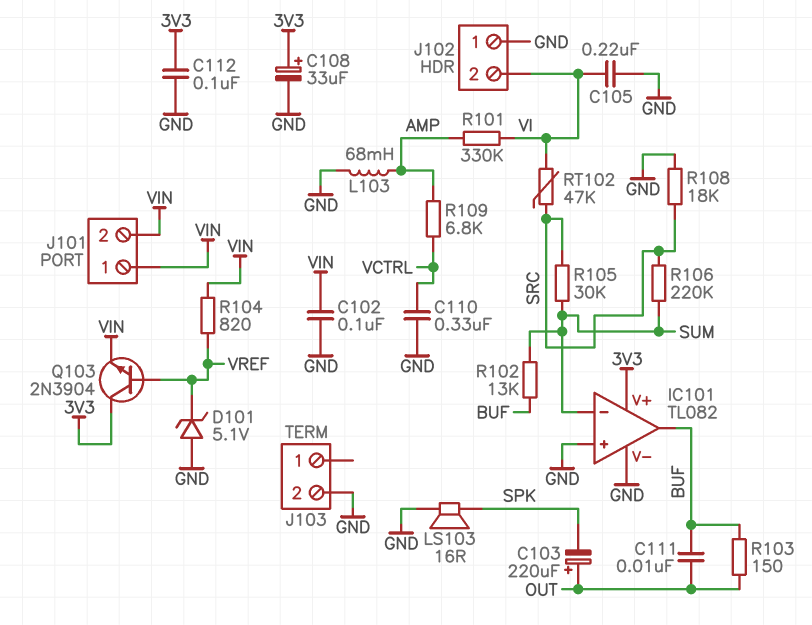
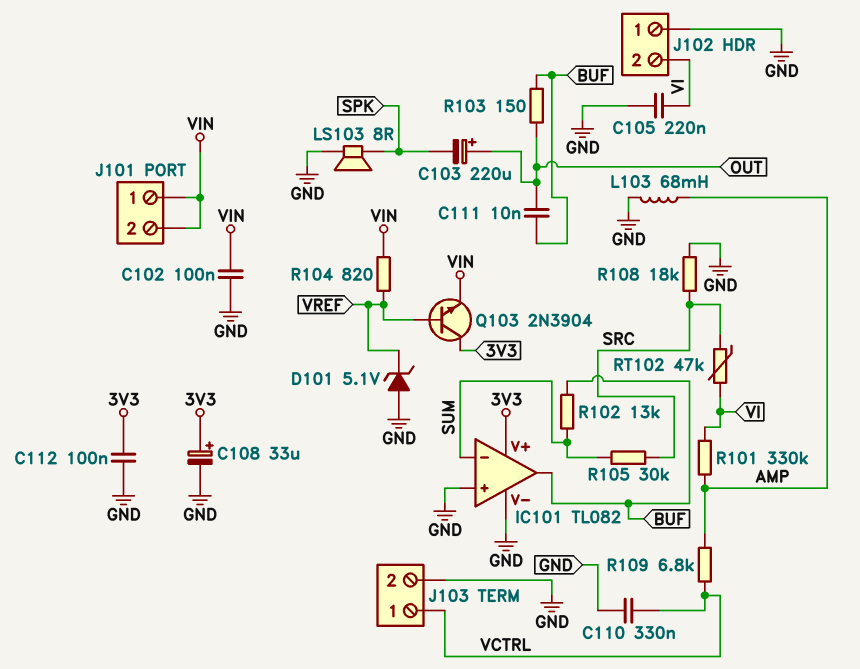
J103 pin 1: none -> VCTRL
LS103: speaker 16R (GND, SPK) -> speaker 8R (GND, SPK)
R106: 220k (SRC, SUM) -> none

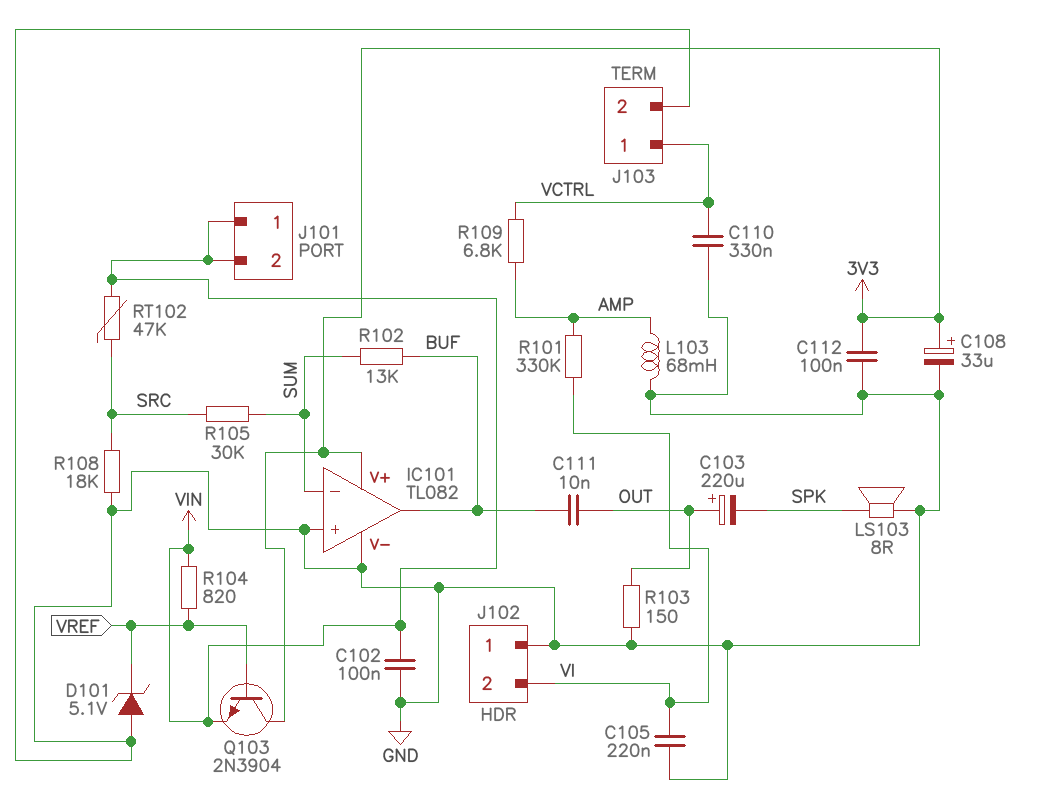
R103: 150 (BUF, OUT) -> 150 (GND, OUT)
RT102: 47k (SRC, VI) -> 47k (SRC, VIN)

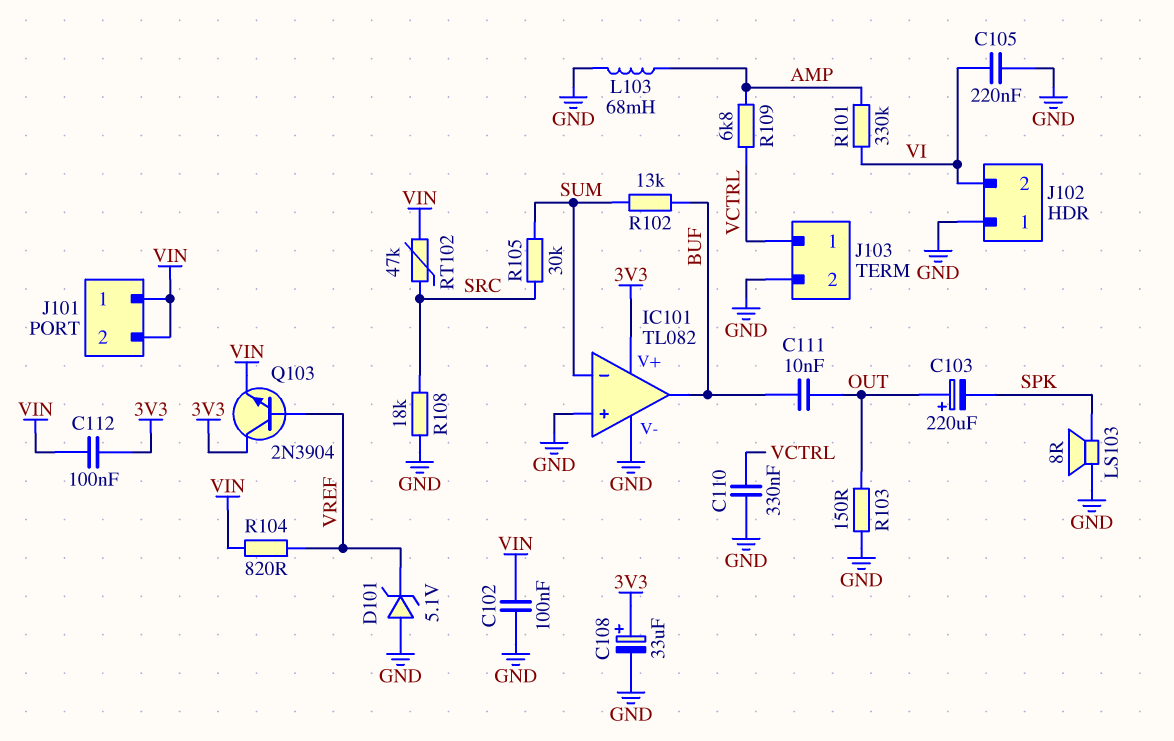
C112: 100nF (3V3, GND) -> 100nF (3V3, VIN)

